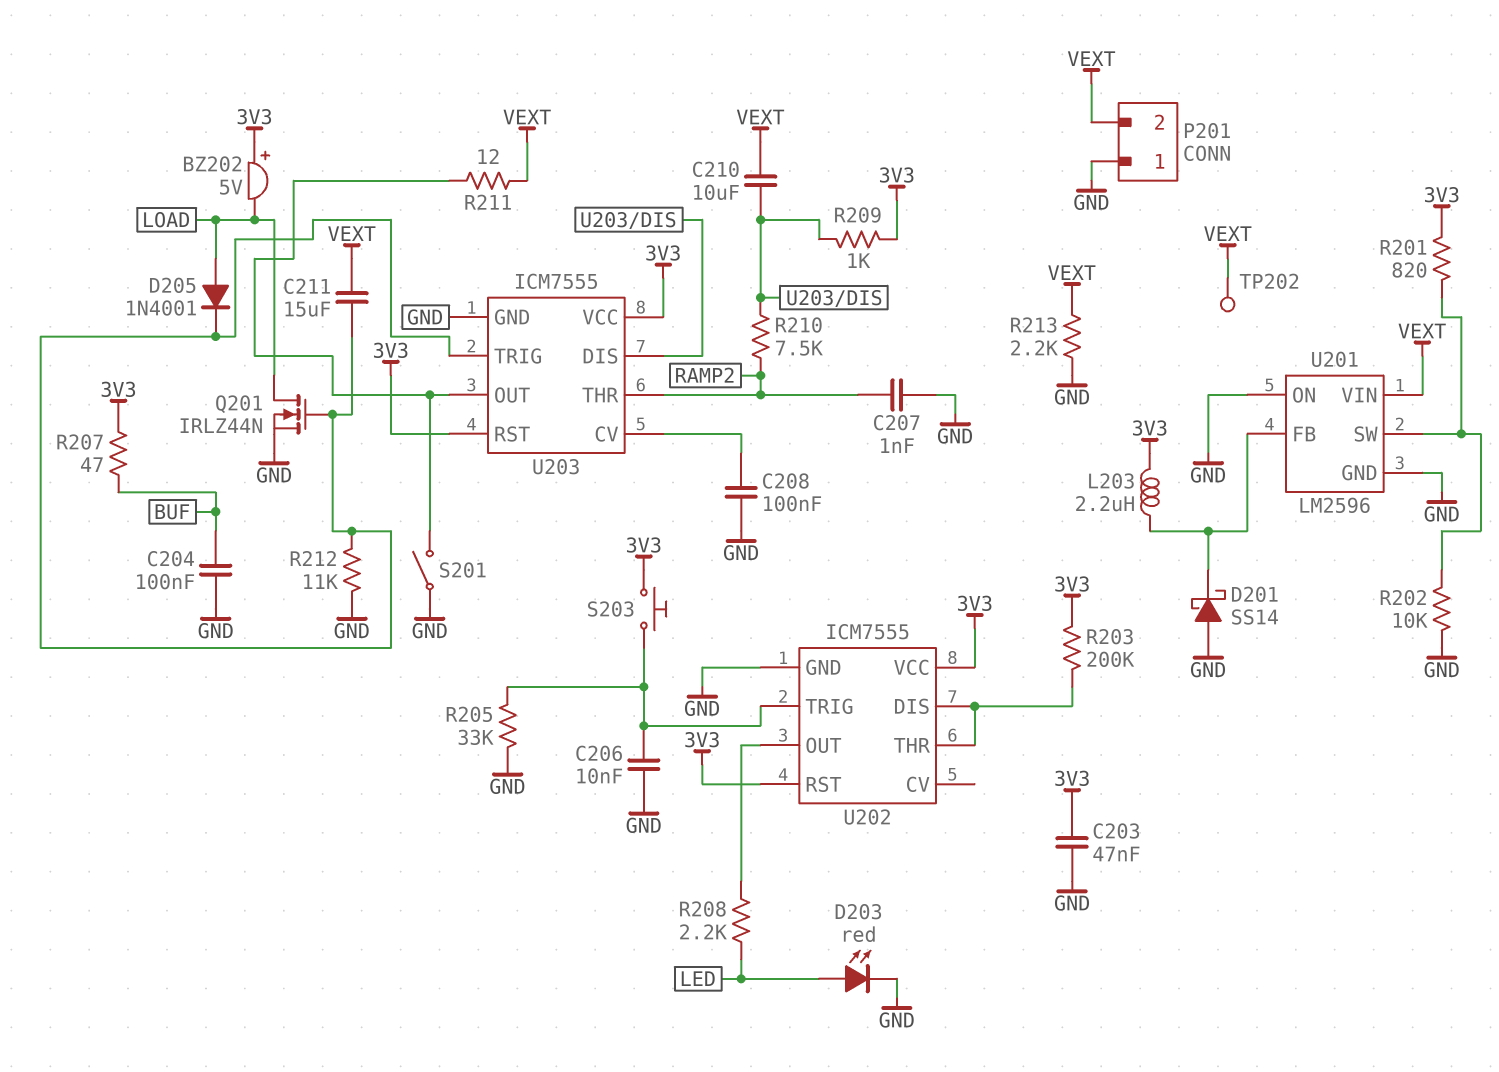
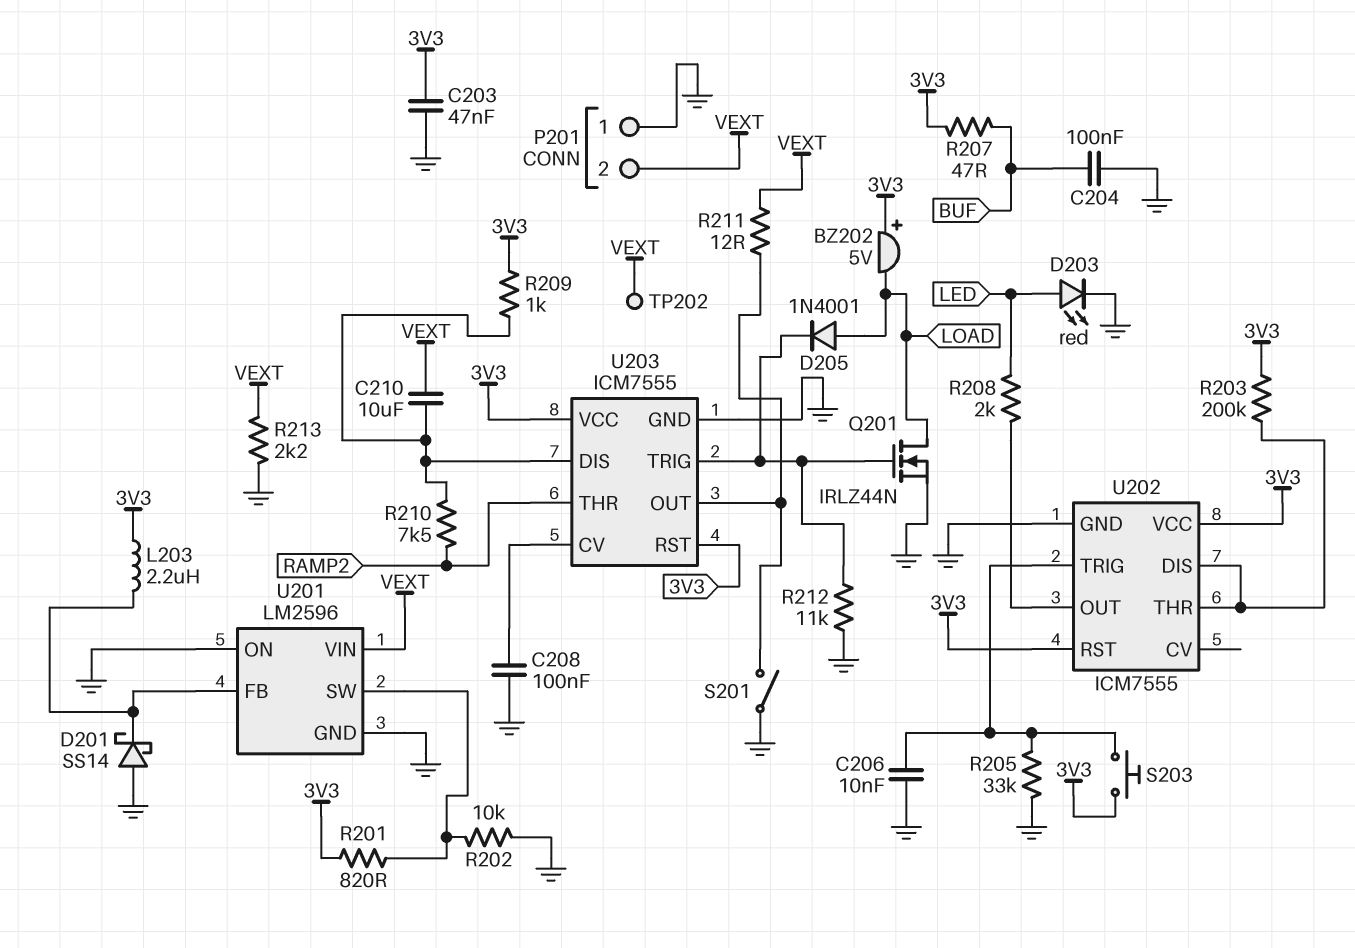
C207: 1nF (GND, RAMP2) -> none
C211: 15uF (U203/TRIG, VEXT) -> none
R208: 2.2k (LED, U202/OUT) -> 2k (LED, U202/OUT)

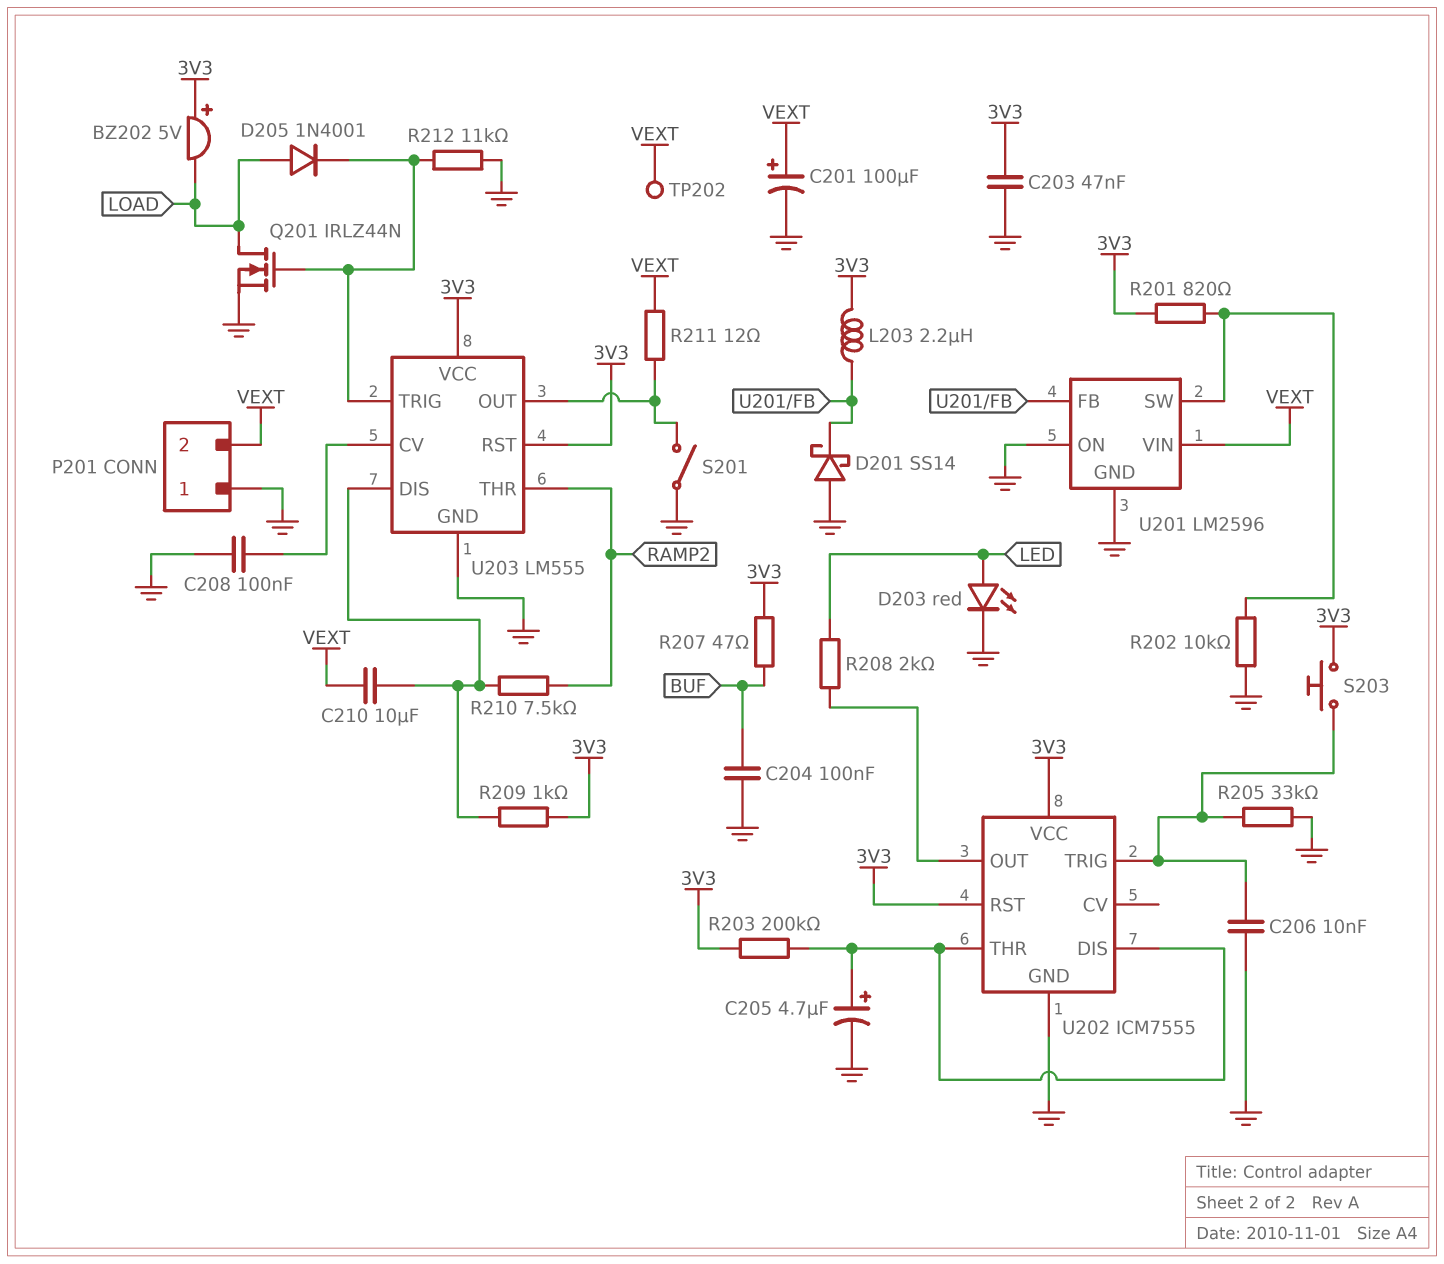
C201: none -> 100uF (plus VEXT, minus GND)
C205: none -> 4.7uF (plus U202/DIS, minus GND)
R213: 2.2k (GND, VEXT) -> none
U203: ICM7555 -> LM555

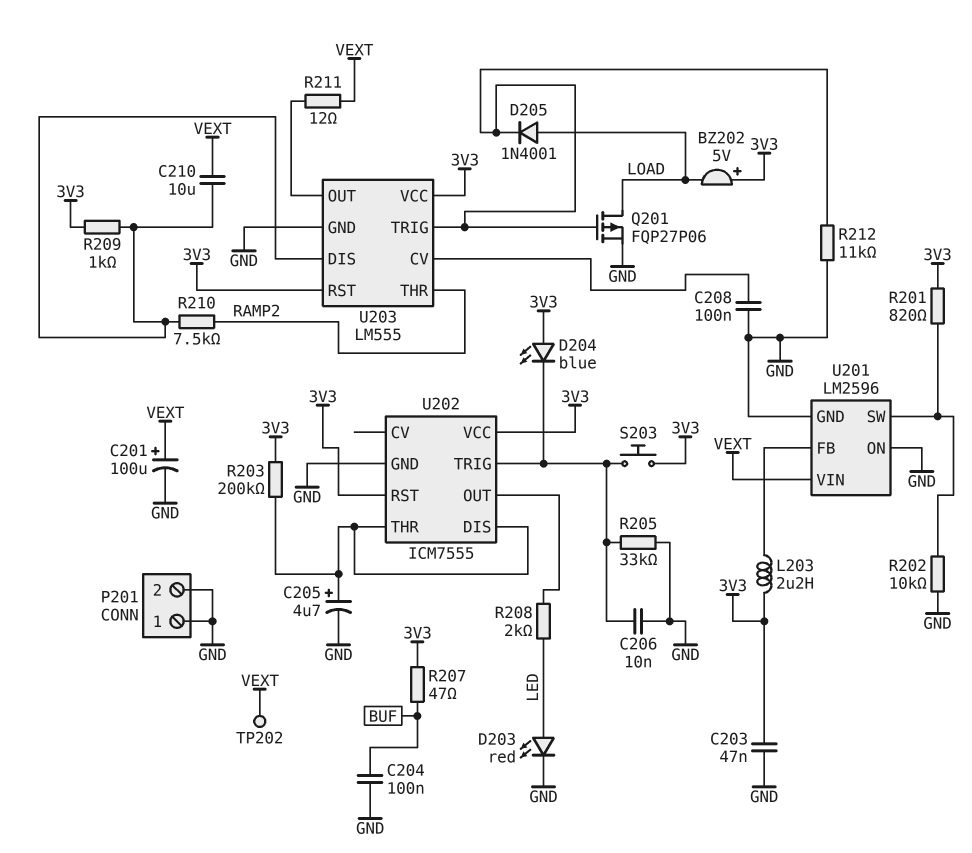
D201: schottky SS14 (A GND, K U201/FB) -> none
D204: none -> LED blue (A 3V3, K U202/TRIG)
P201 pin 2: VEXT -> GND
Q201: NMOS IRLZ44N (G U203/TRIG, D LOAD, S GND) -> PMOS FQP27P06 (G U203/TRIG, D LOAD, S GND)
S201: switch (GND, U203/OUT) -> none

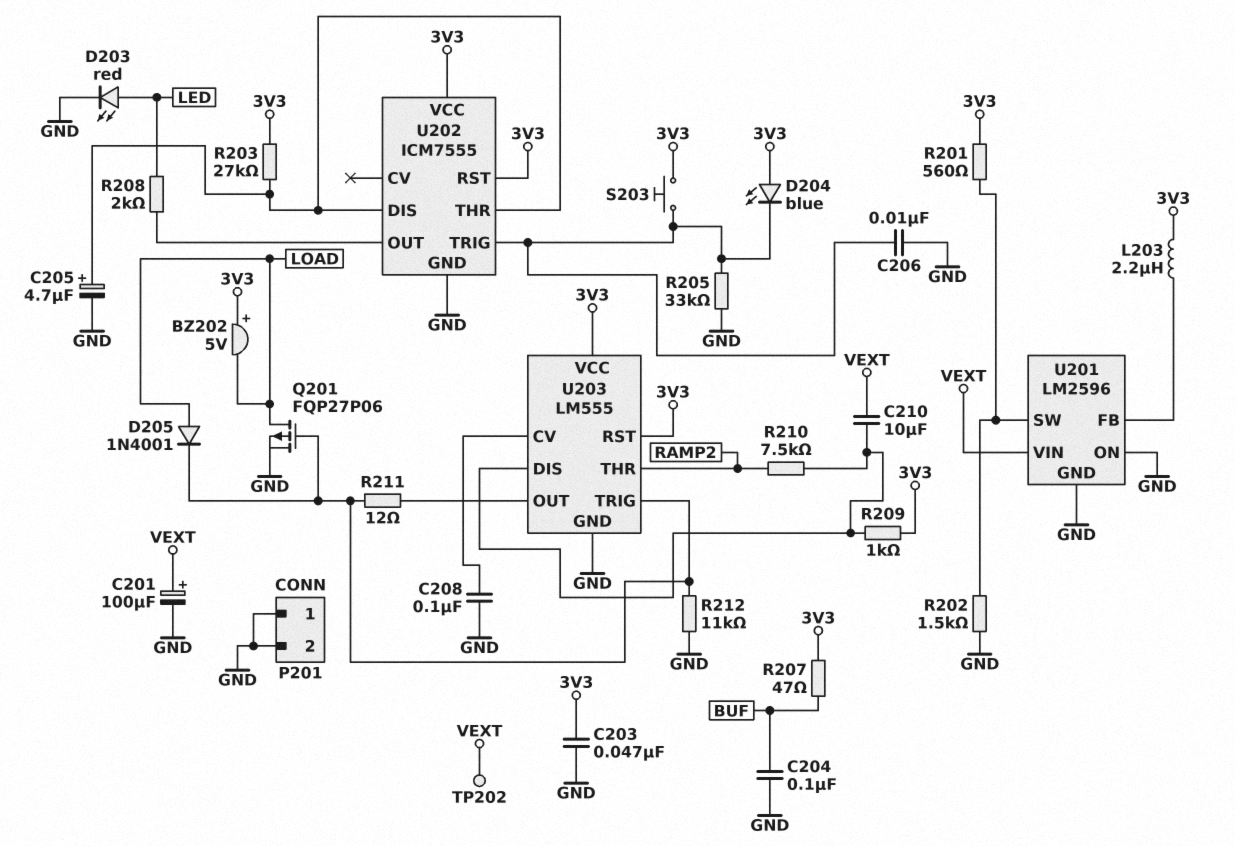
R201: 820 (3V3, U201/SW) -> 560 (3V3, U201/SW)
R202: 10k (GND, U201/SW) -> 1.5k (GND, U201/SW)
R203: 200k (3V3, U202/DIS) -> 27k (3V3, U202/DIS)
R211: 12 (U203/OUT, VEXT) -> 12 (U203/OUT, U203/TRIG)

